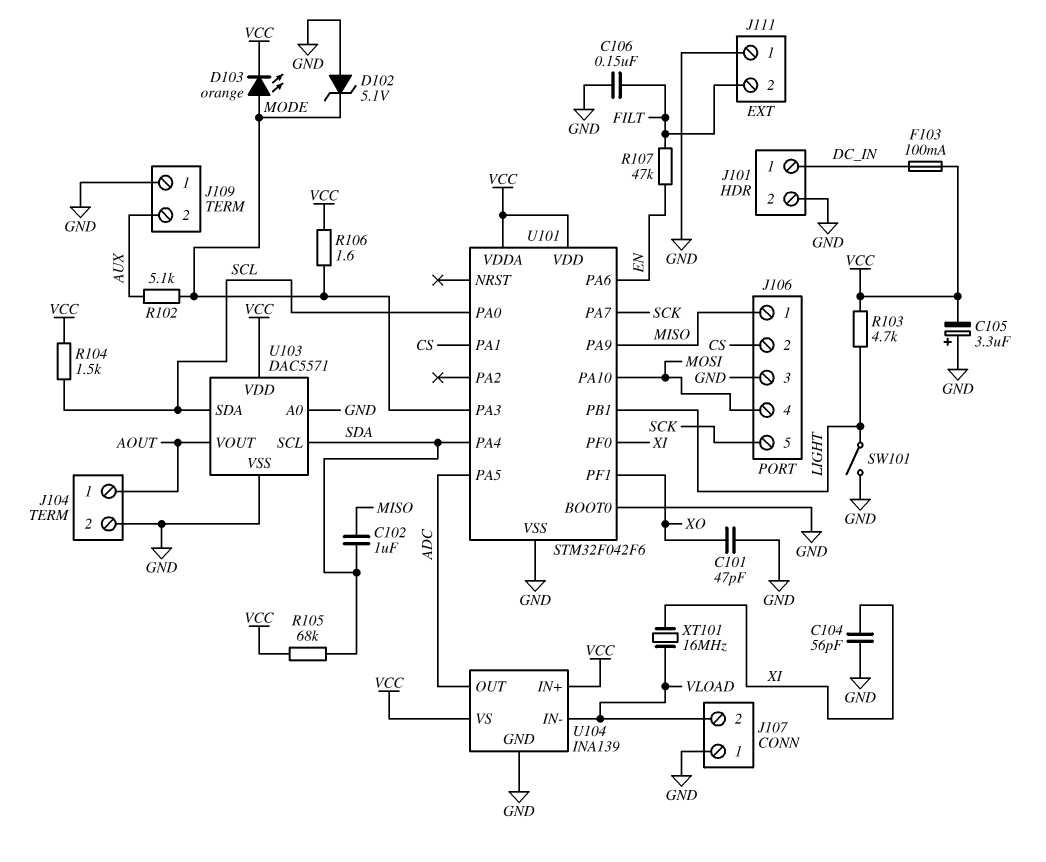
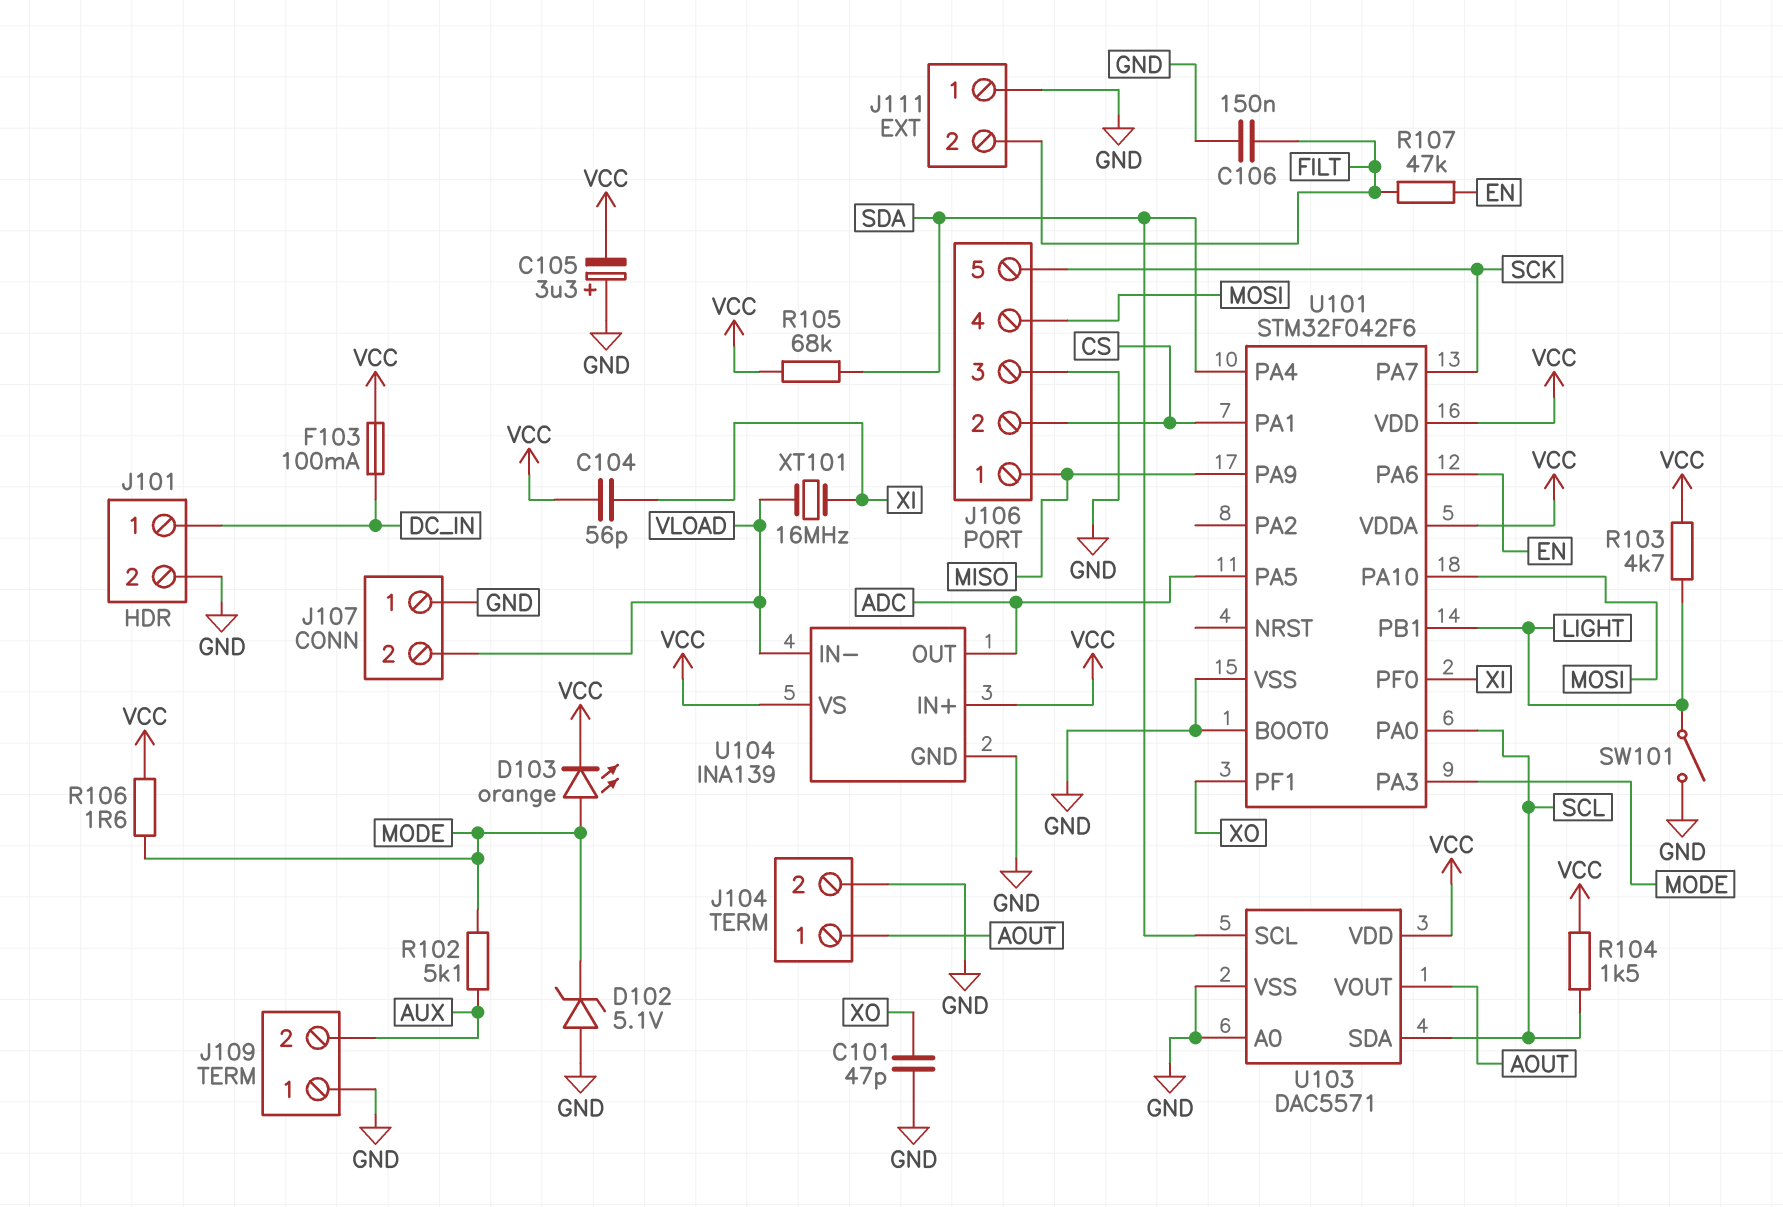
C102: 1uF (MISO, SDA) -> none
C104: 56pF (GND, XI) -> 56pF (VCC, XI)

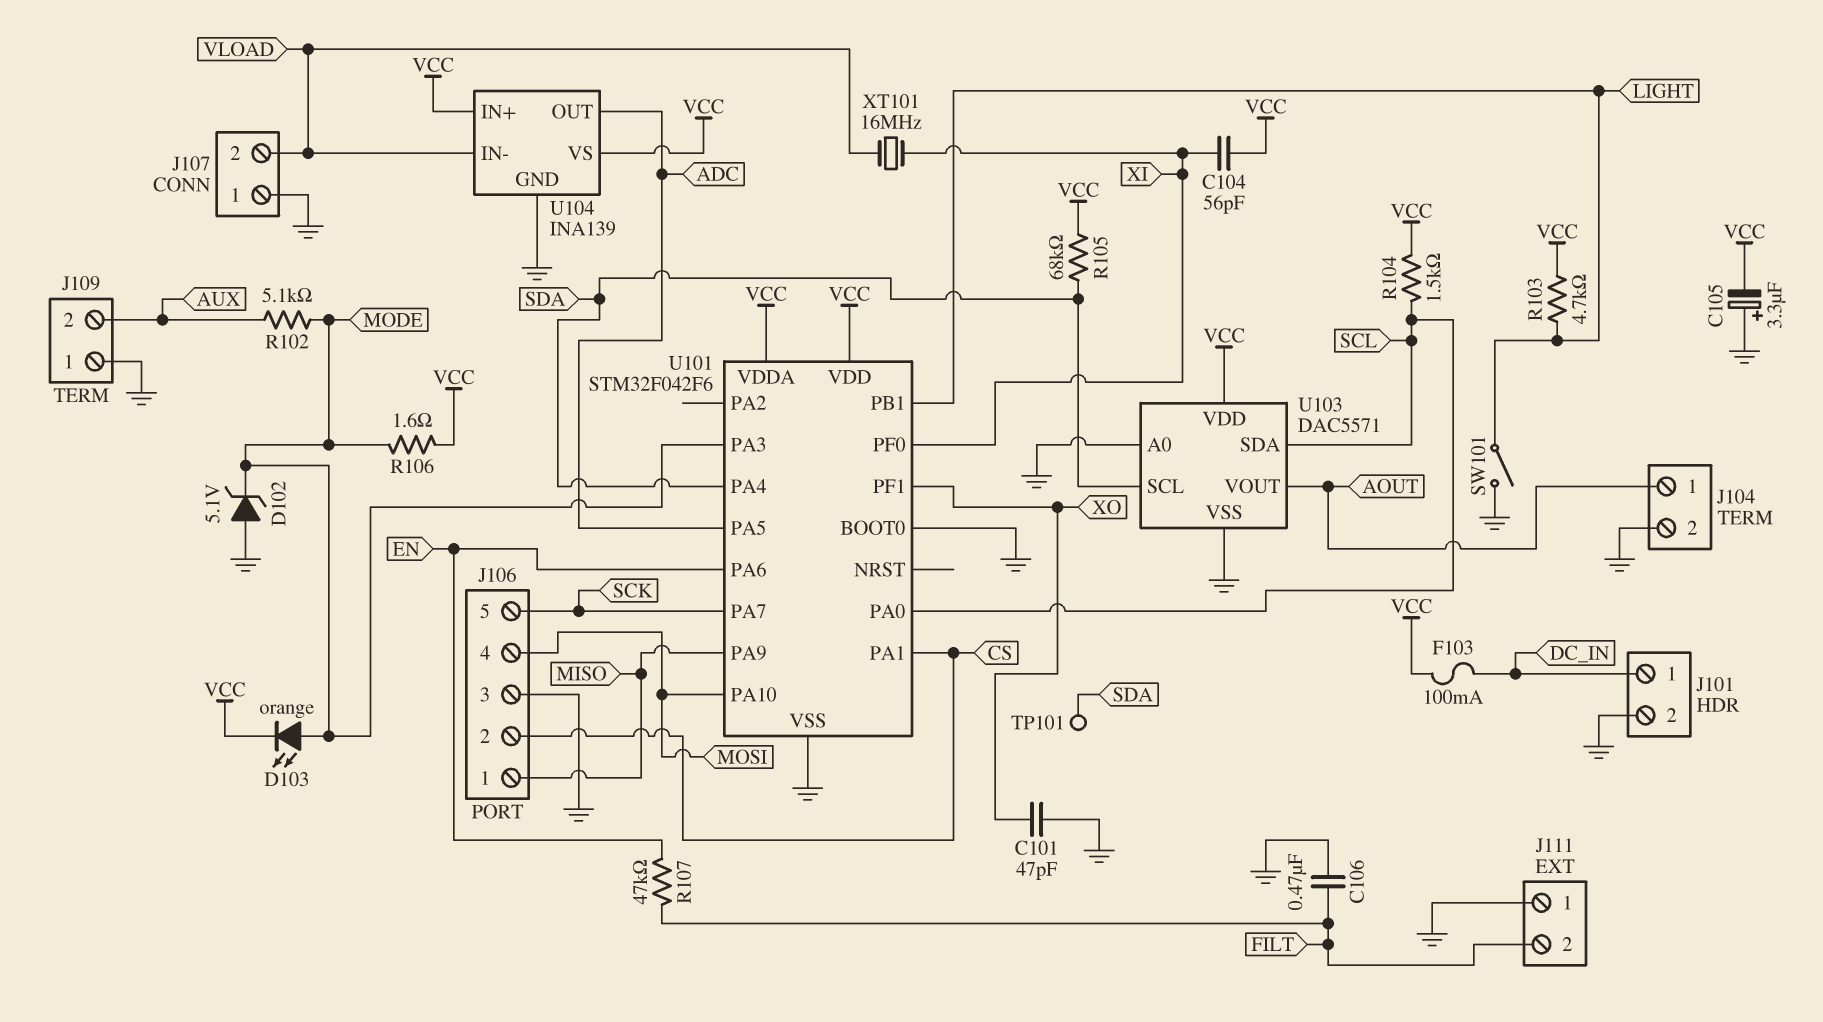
C106: 150nF (FILT, GND) -> 470nF (FILT, GND)
TP101: none -> test point (SDA)

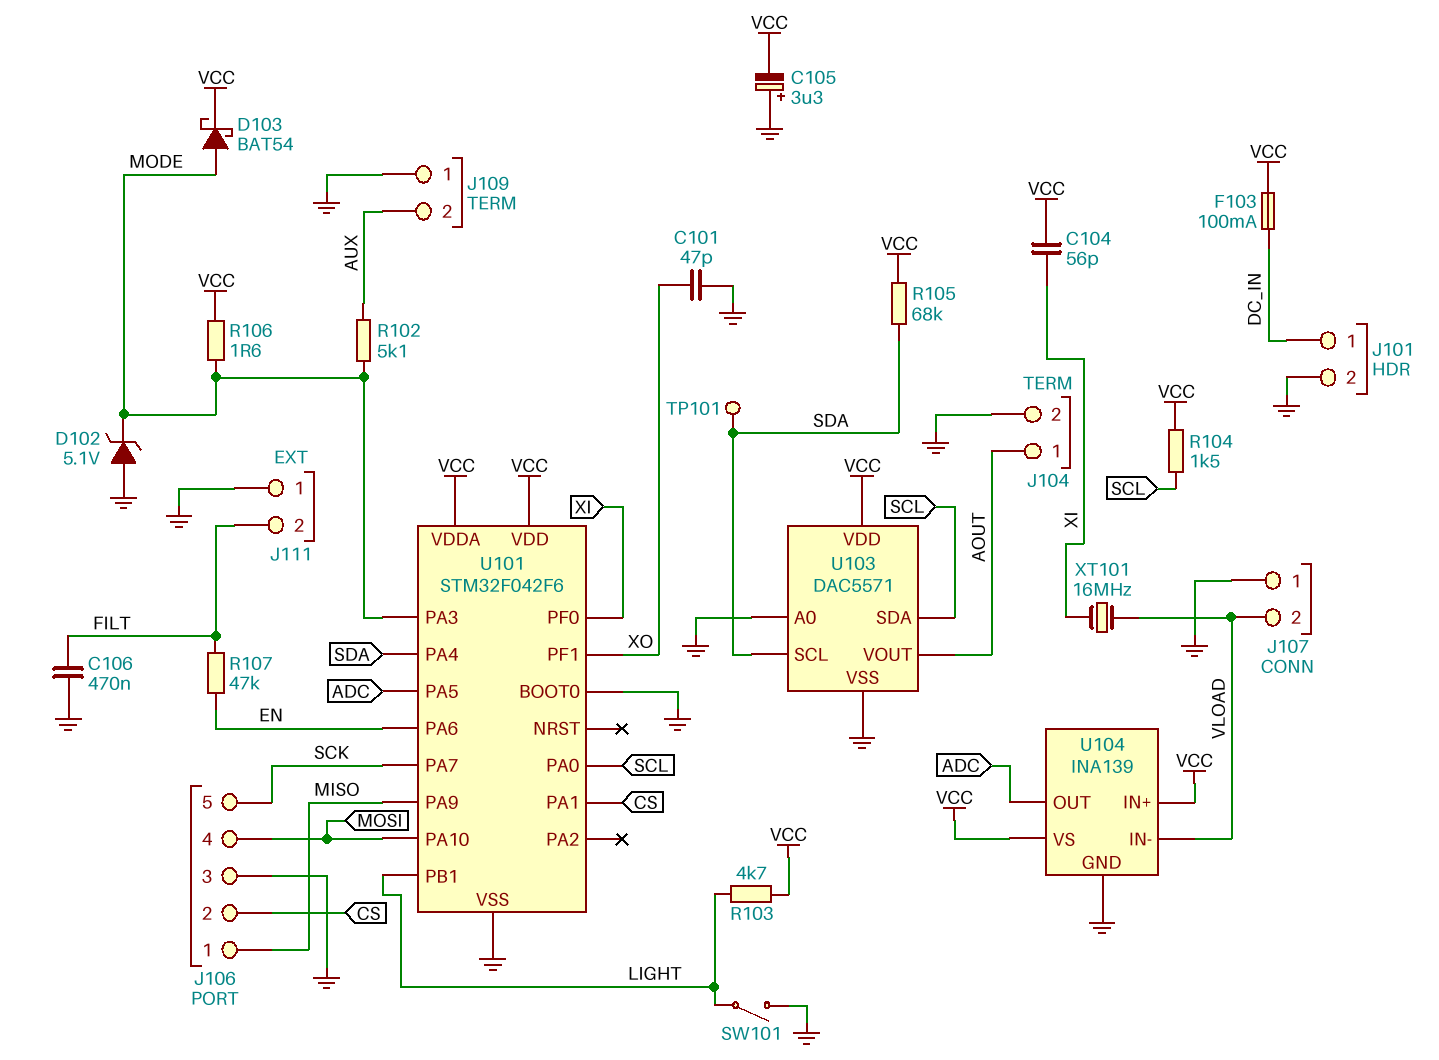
D103: LED orange (A MODE, K VCC) -> schottky BAT54 (A MODE, K VCC)

